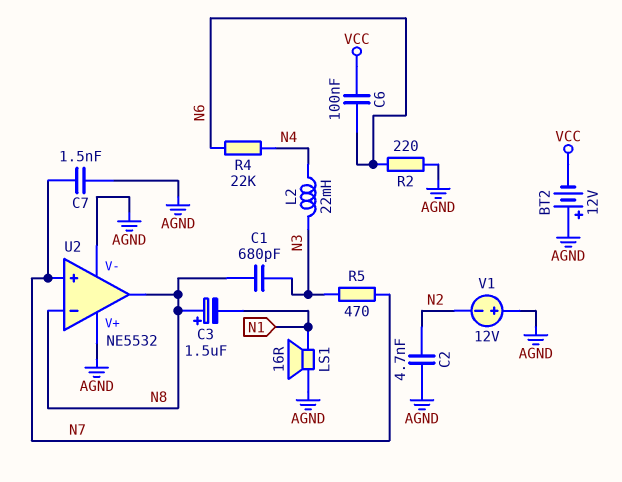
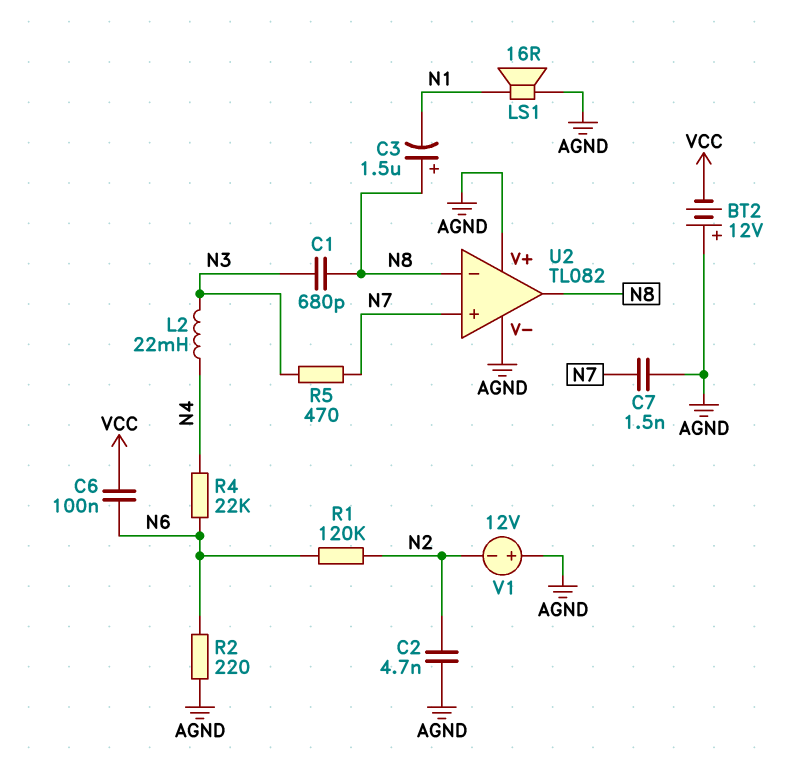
R1: none -> 120k (N2, N6)
U2: NE5532 -> TL082

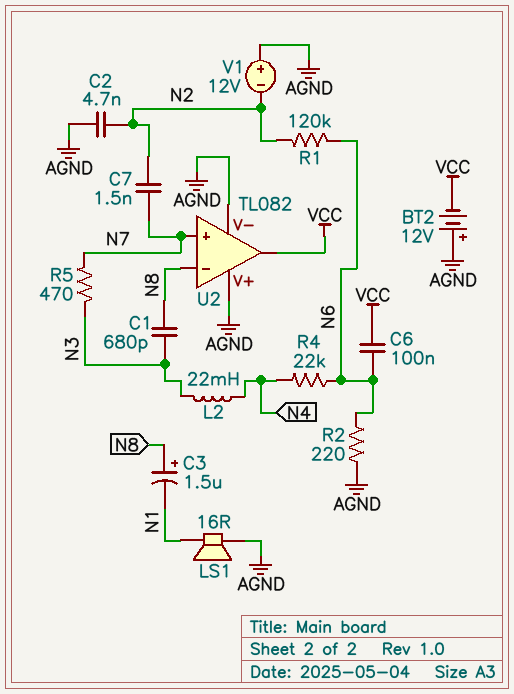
C7: 1.5nF (AGND, N7) -> 1.5nF (N2, N7)
U2 pin out: N8 -> VCC

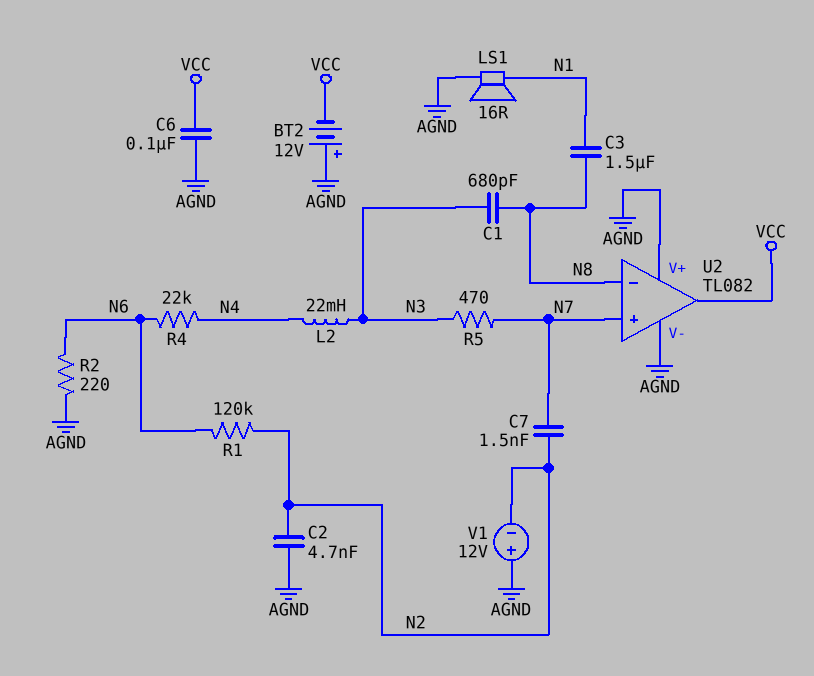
C3: 1.5uF (plus N8, minus N1) -> 1.5uF (N1, N8)
C6: 100nF (N6, VCC) -> 100nF (AGND, VCC)

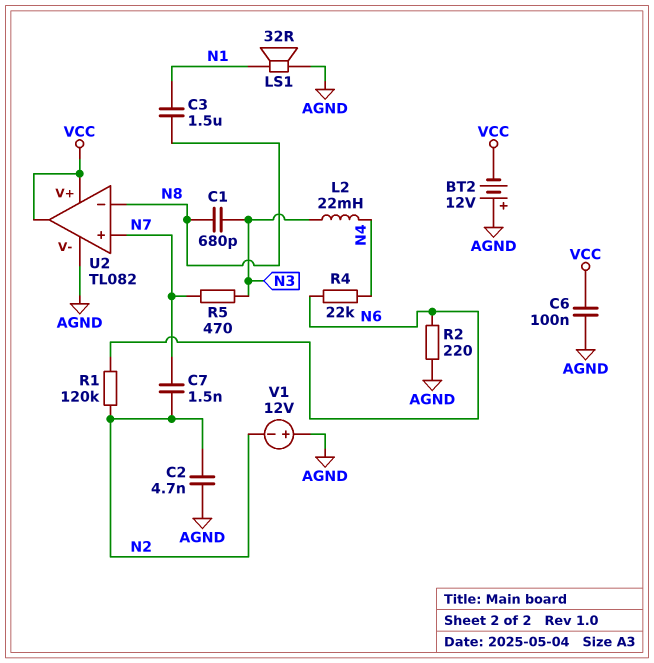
LS1: speaker 16R (AGND, N1) -> speaker 32R (AGND, N1)
U2 pin V+: AGND -> VCC

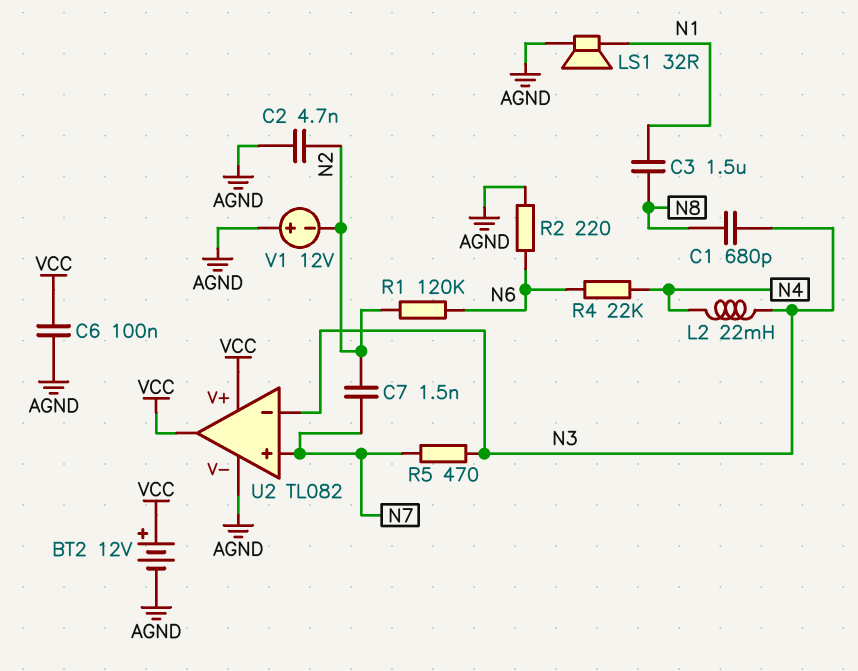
BT2: 12V (plus AGND, minus VCC) -> 12V (plus VCC, minus AGND)
U2 pin in-: N8 -> N3

